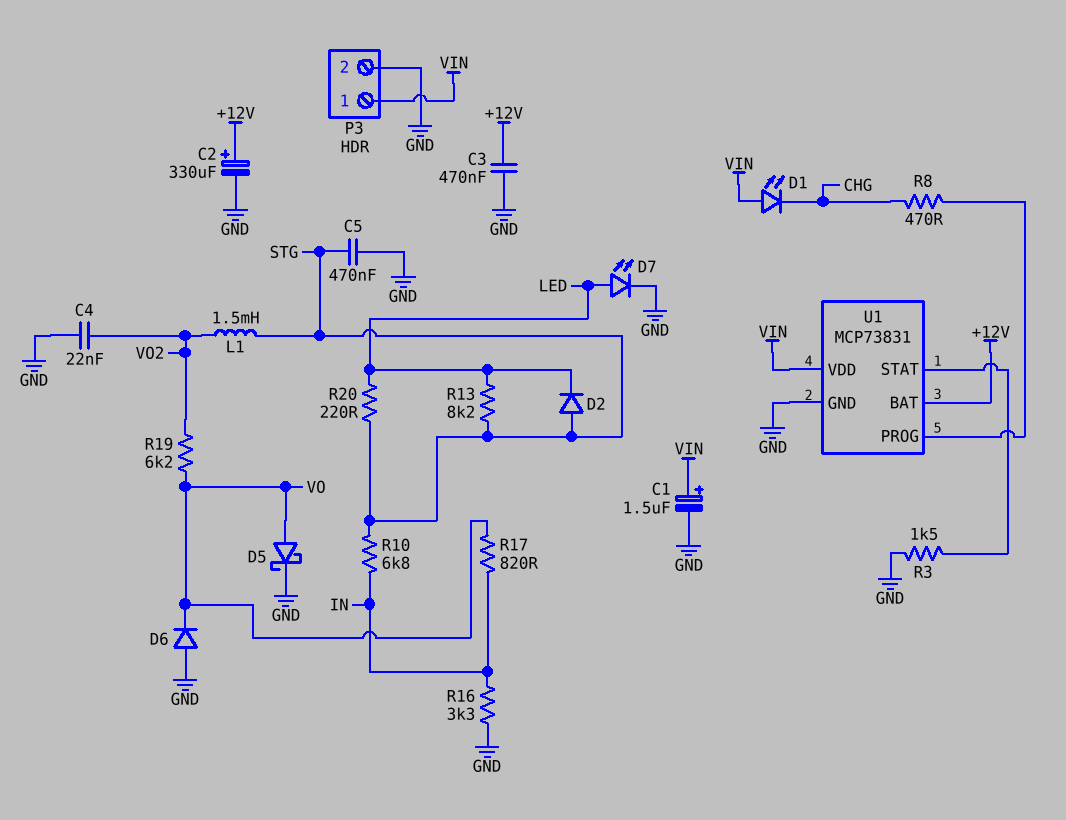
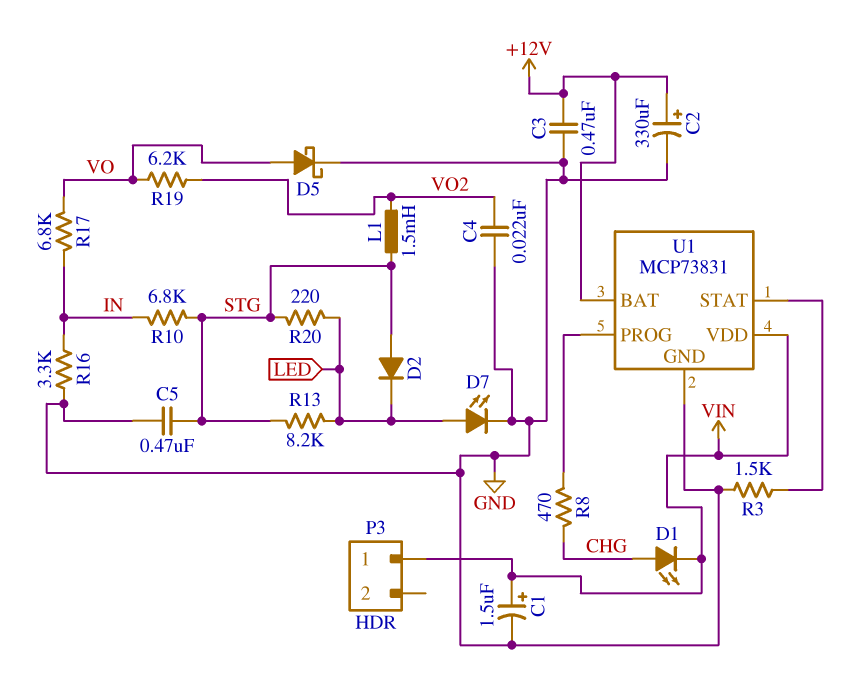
D1: LED (A VIN, K CHG) -> LED (A CHG, K VIN)
D6: diode (A GND, K VO) -> none
P3 pin 2: GND -> none
R17: 820 (IN, VO) -> 6.8k (IN, VO)

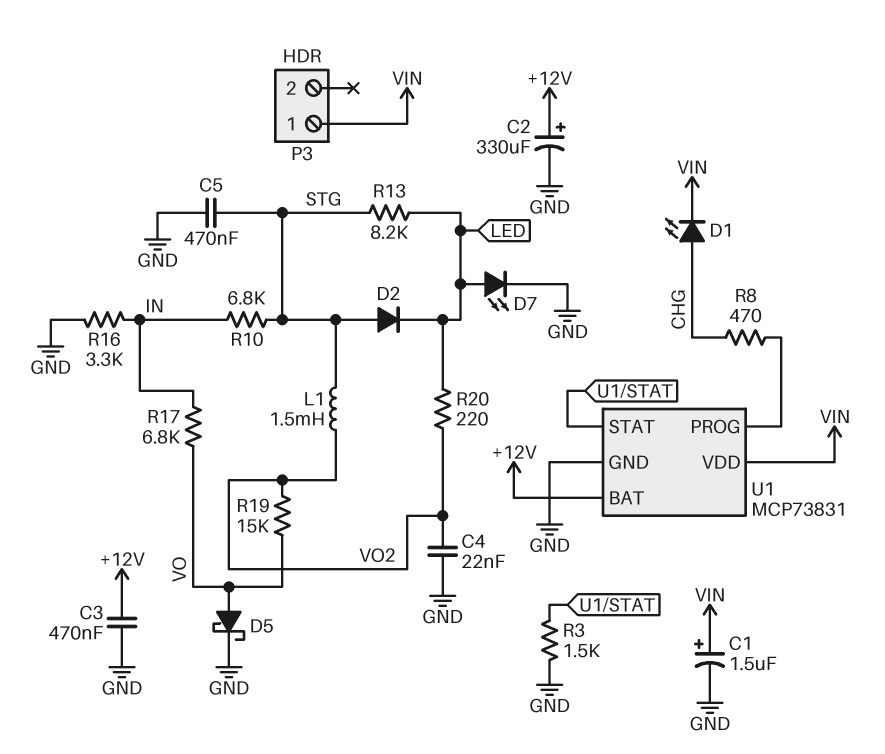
R19: 6.2k (VO, VO2) -> 15k (VO, VO2)
R20: 220 (LED, STG) -> 220 (LED, VO2)

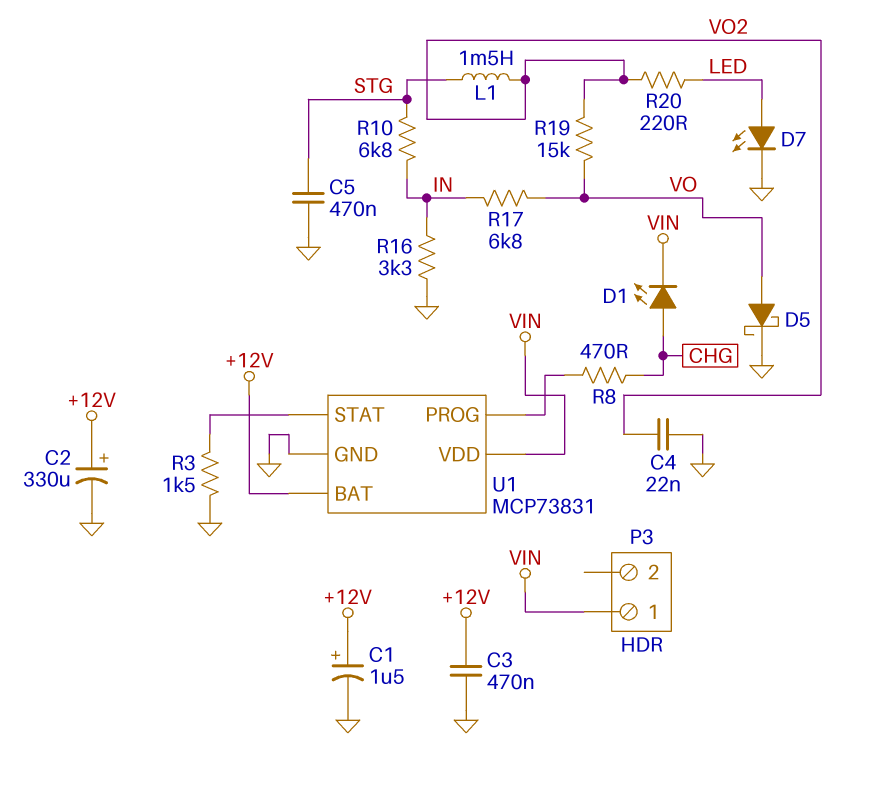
C1: 1.5uF (plus VIN, minus GND) -> 1.5uF (plus +12V, minus GND)
D2: diode (A STG, K LED) -> none
R13: 8.2k (LED, STG) -> none

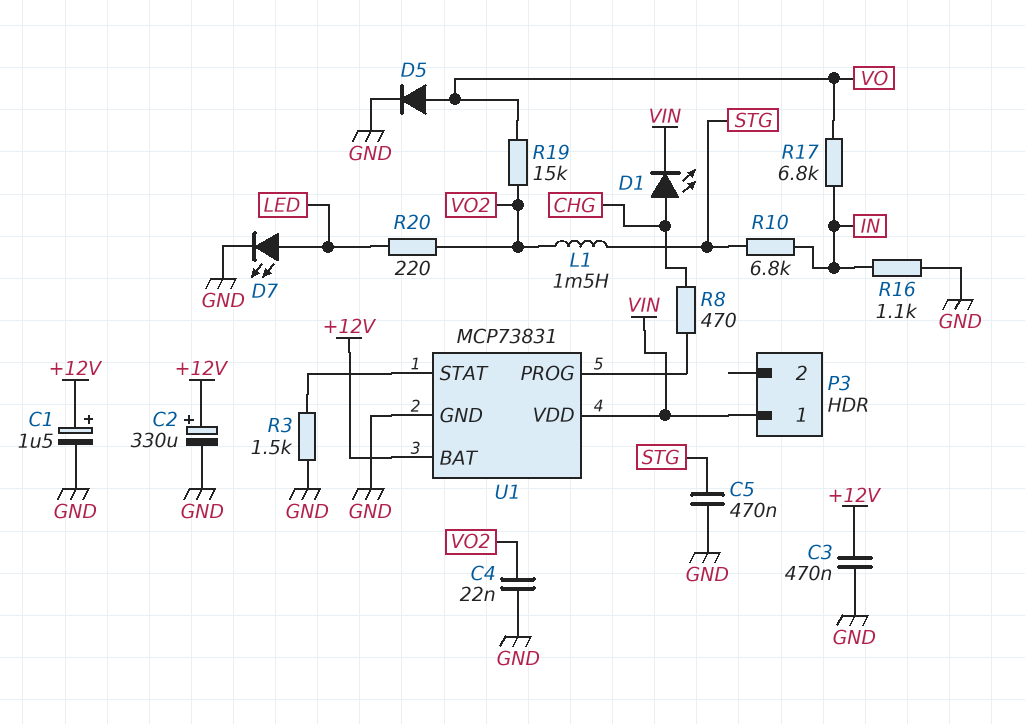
D5: schottky (A VO, K GND) -> diode (A VO, K GND)
R16: 3.3k (GND, IN) -> 1.1k (GND, IN)

